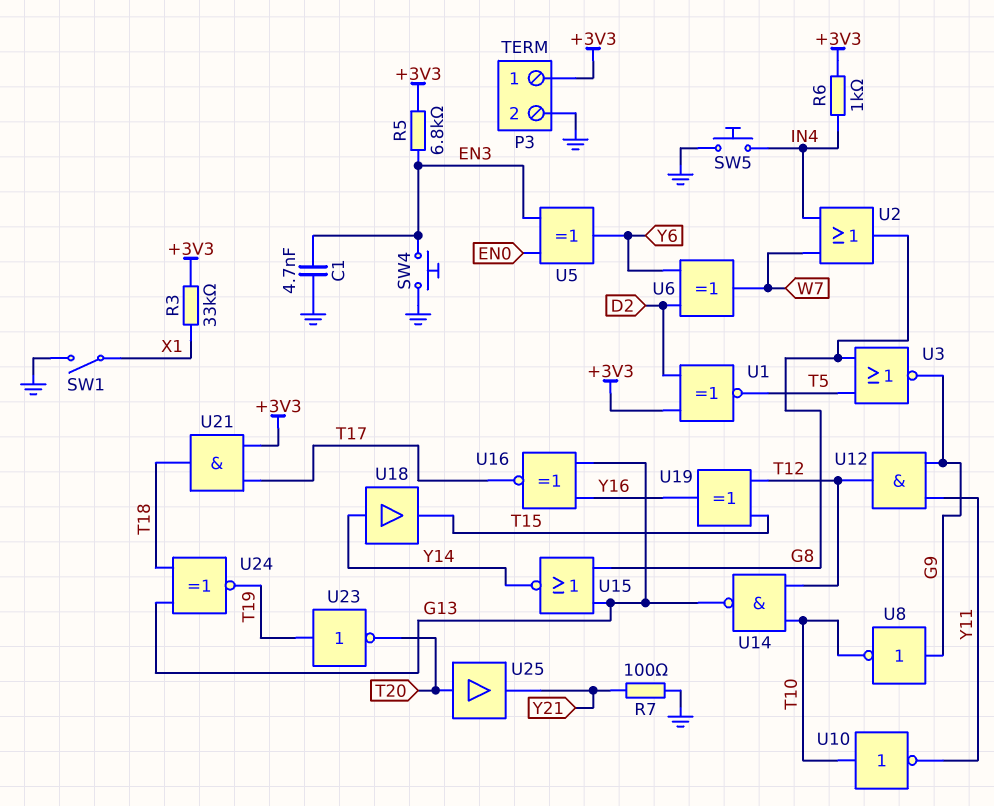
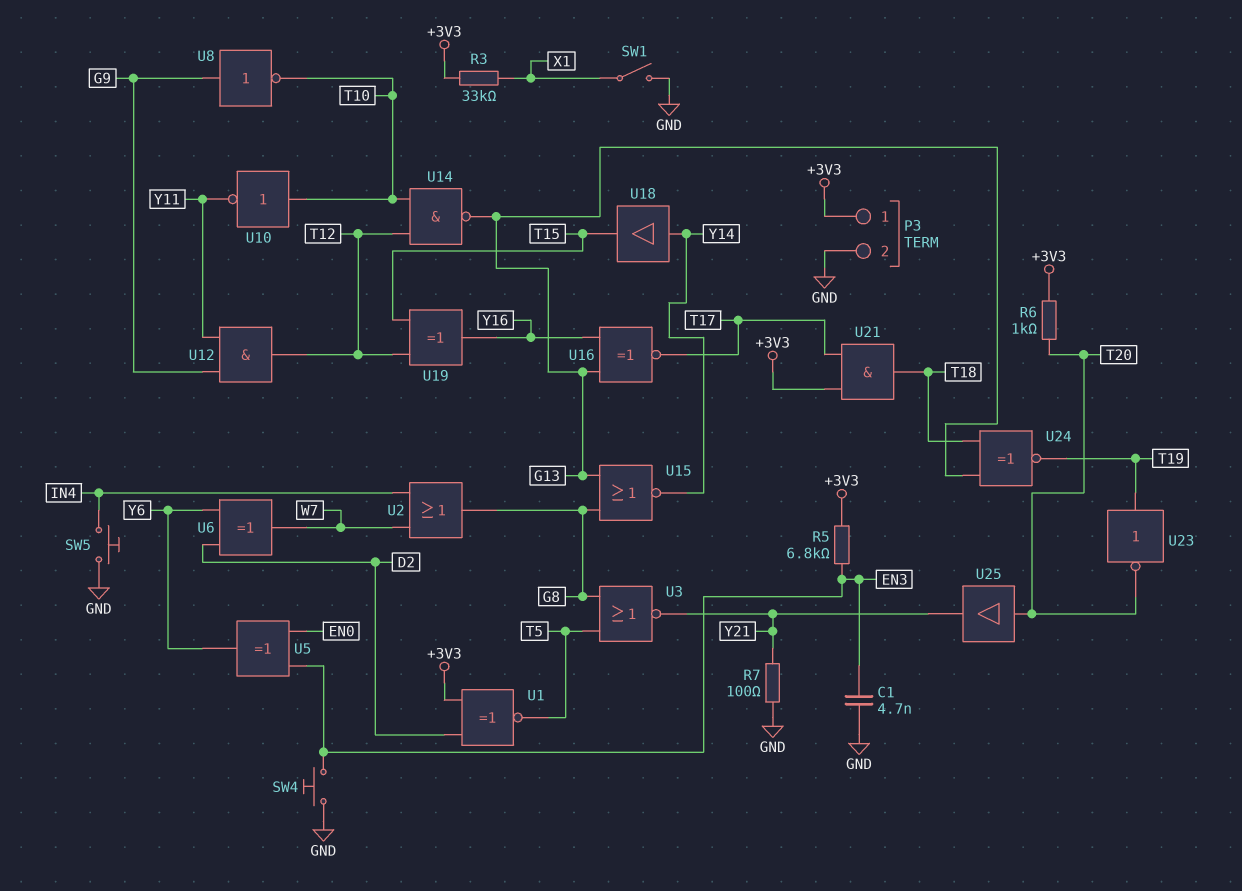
R6: 1k (+3V3, IN4) -> 1k (+3V3, T20)
U3: NOR (in G8, in T5, out G9) -> NOR (in G8, in T5, out Y21)

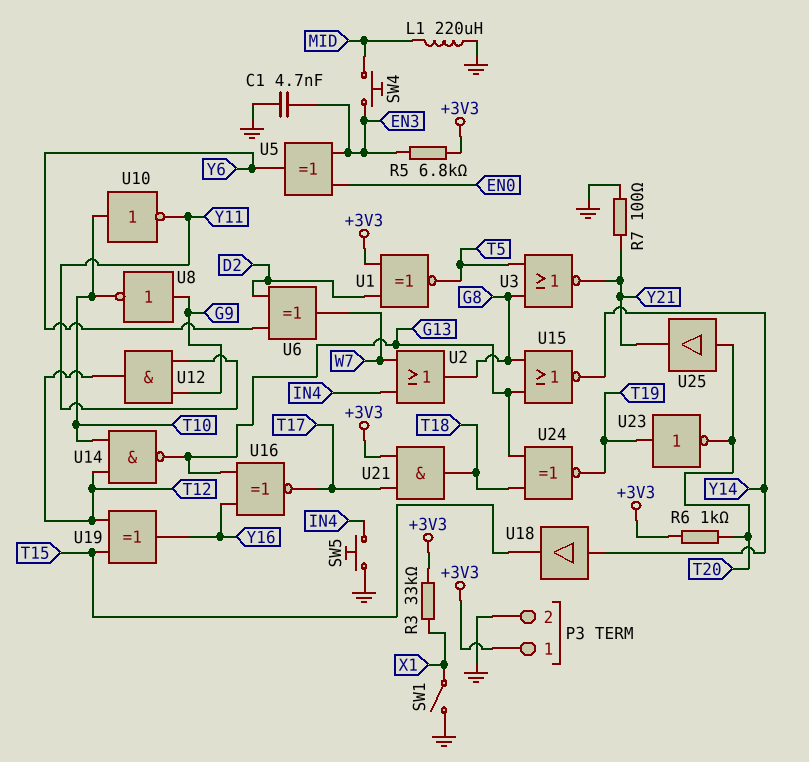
L1: none -> 220uH (GND, MID)
SW4: button (EN3, GND) -> button (EN3, MID)

